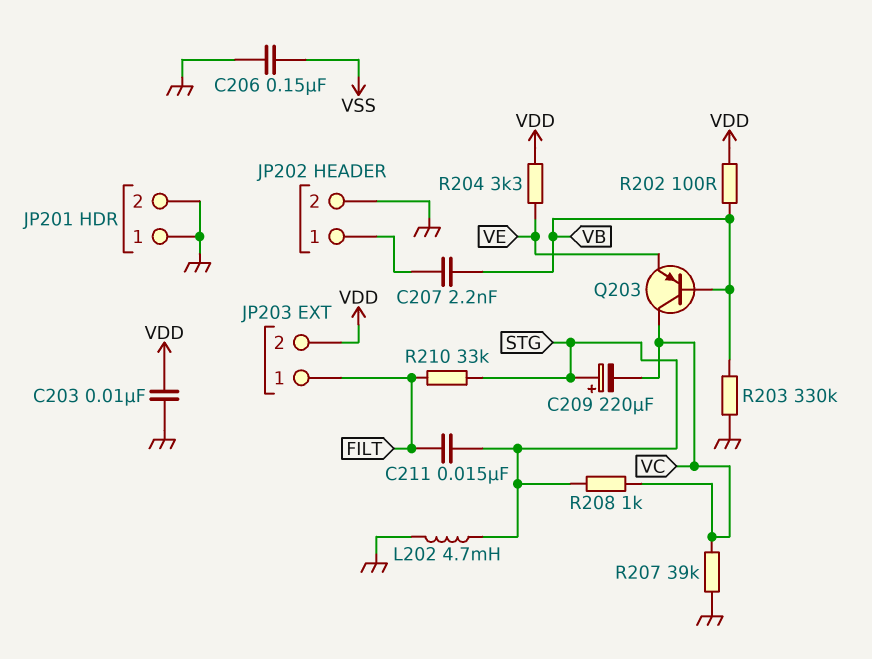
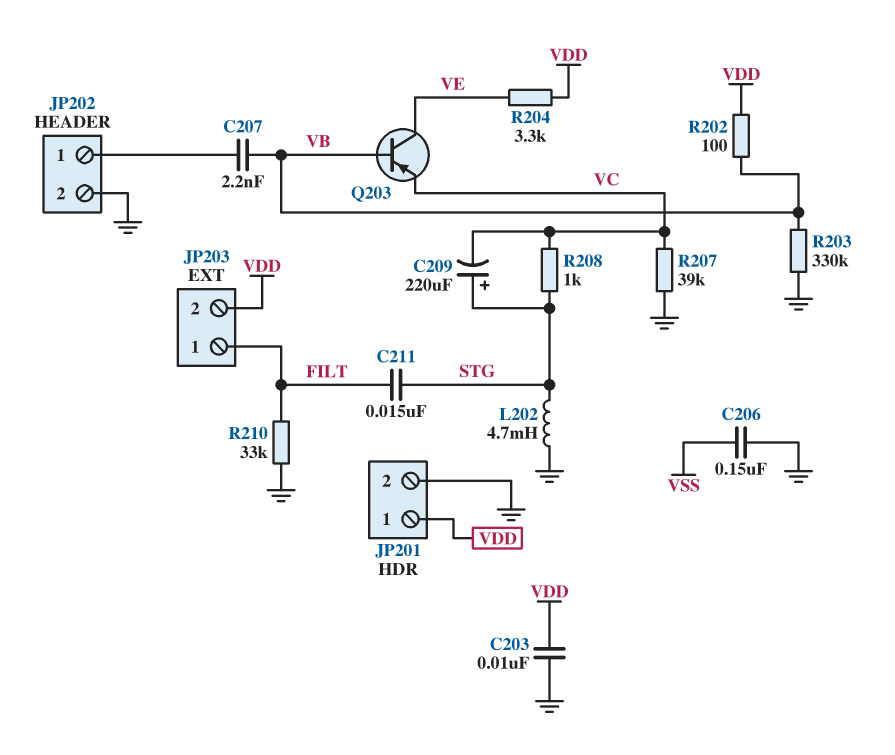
JP201 pin 1: GND -> VDD
Q203: PNP (B VB, C VC, E VE) -> PNP (B VB, C VE, E VC)
R210: 33k (FILT, STG) -> 33k (FILT, GND)

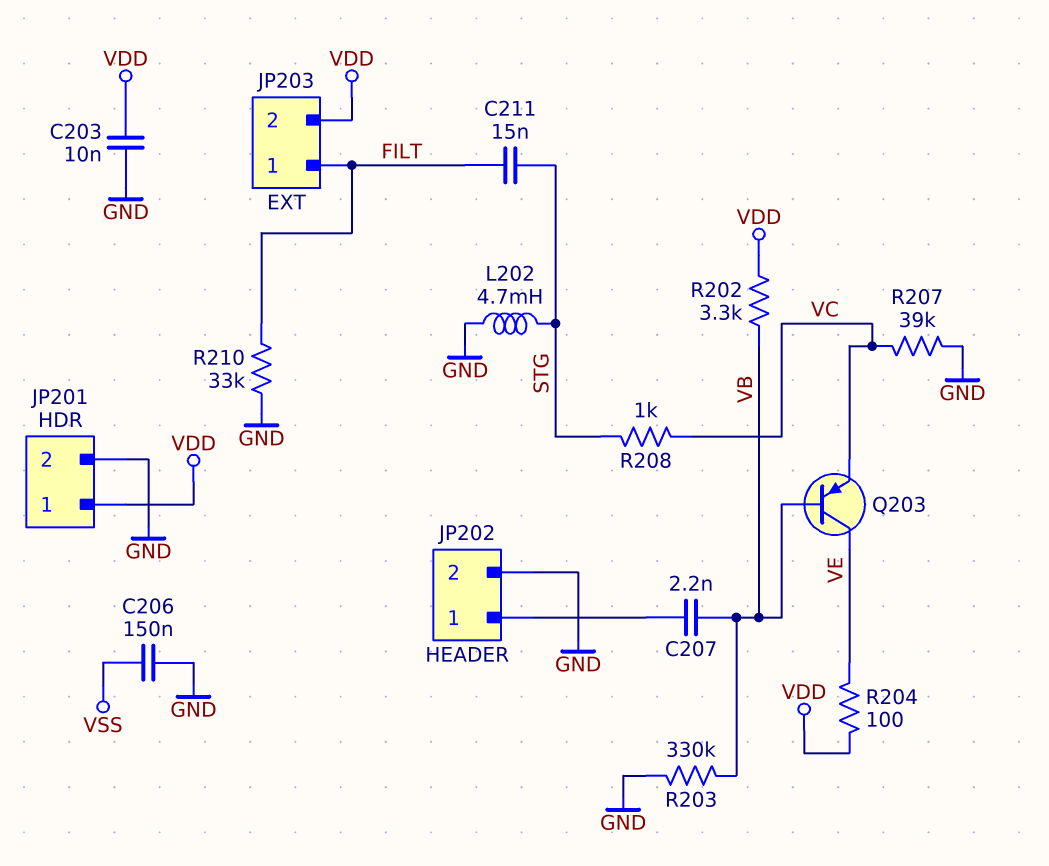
C209: 220uF (plus STG, minus VC) -> none
R202: 100 (VB, VDD) -> 3.3k (VB, VDD)
R204: 3.3k (VDD, VE) -> 100 (VDD, VE)

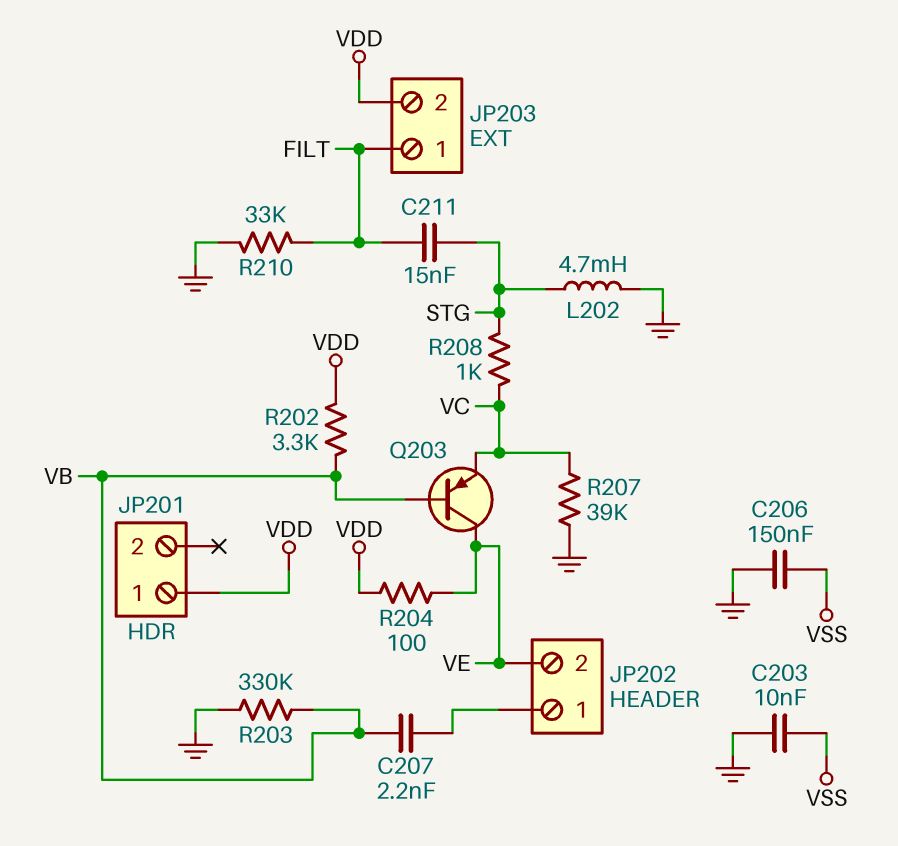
C203: 10nF (GND, VDD) -> 10nF (GND, VSS)
JP201 pin 2: GND -> none
JP202 pin 2: GND -> VE

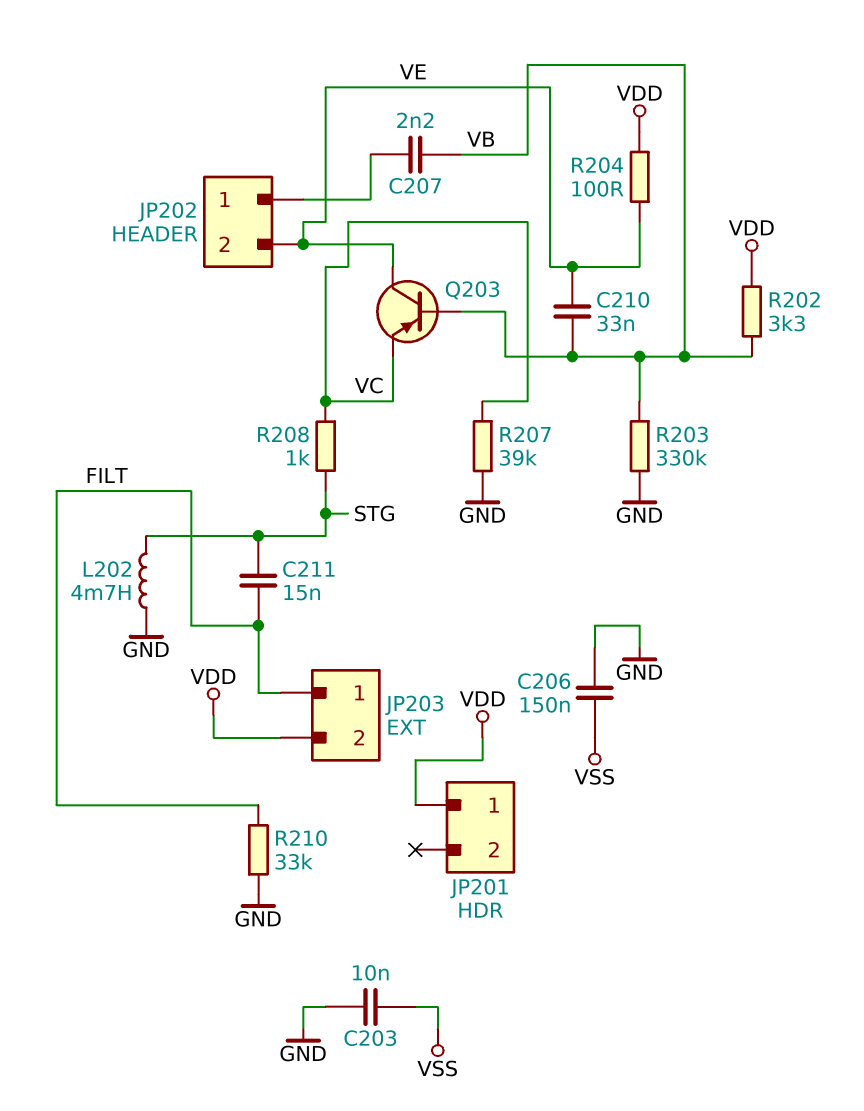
C210: none -> 33nF (VB, VE)

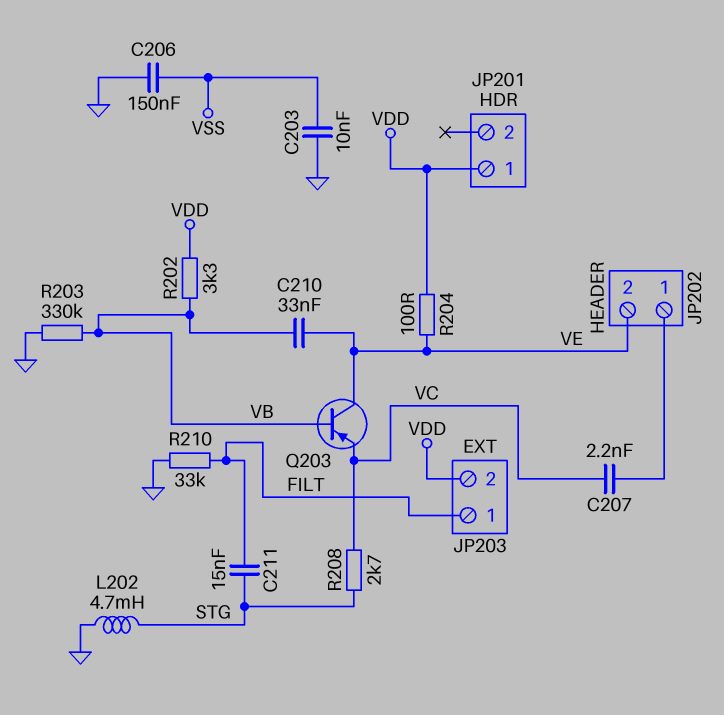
C207: 2.2nF (JP202/1, VB) -> 2.2nF (JP202/1, VC)
R207: 39k (GND, VC) -> none
R208: 1k (STG, VC) -> 2.7k (STG, VC)

